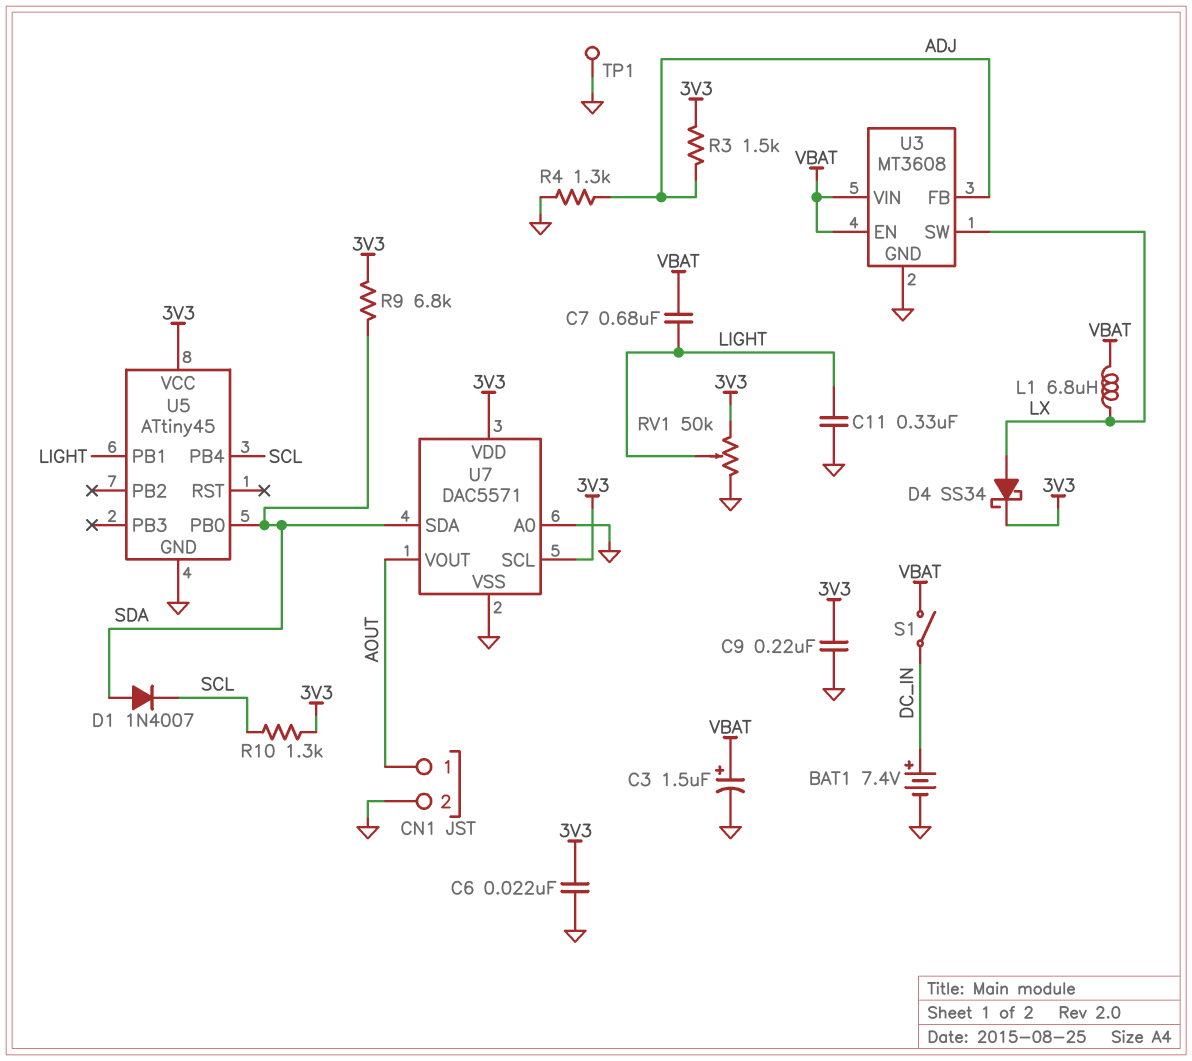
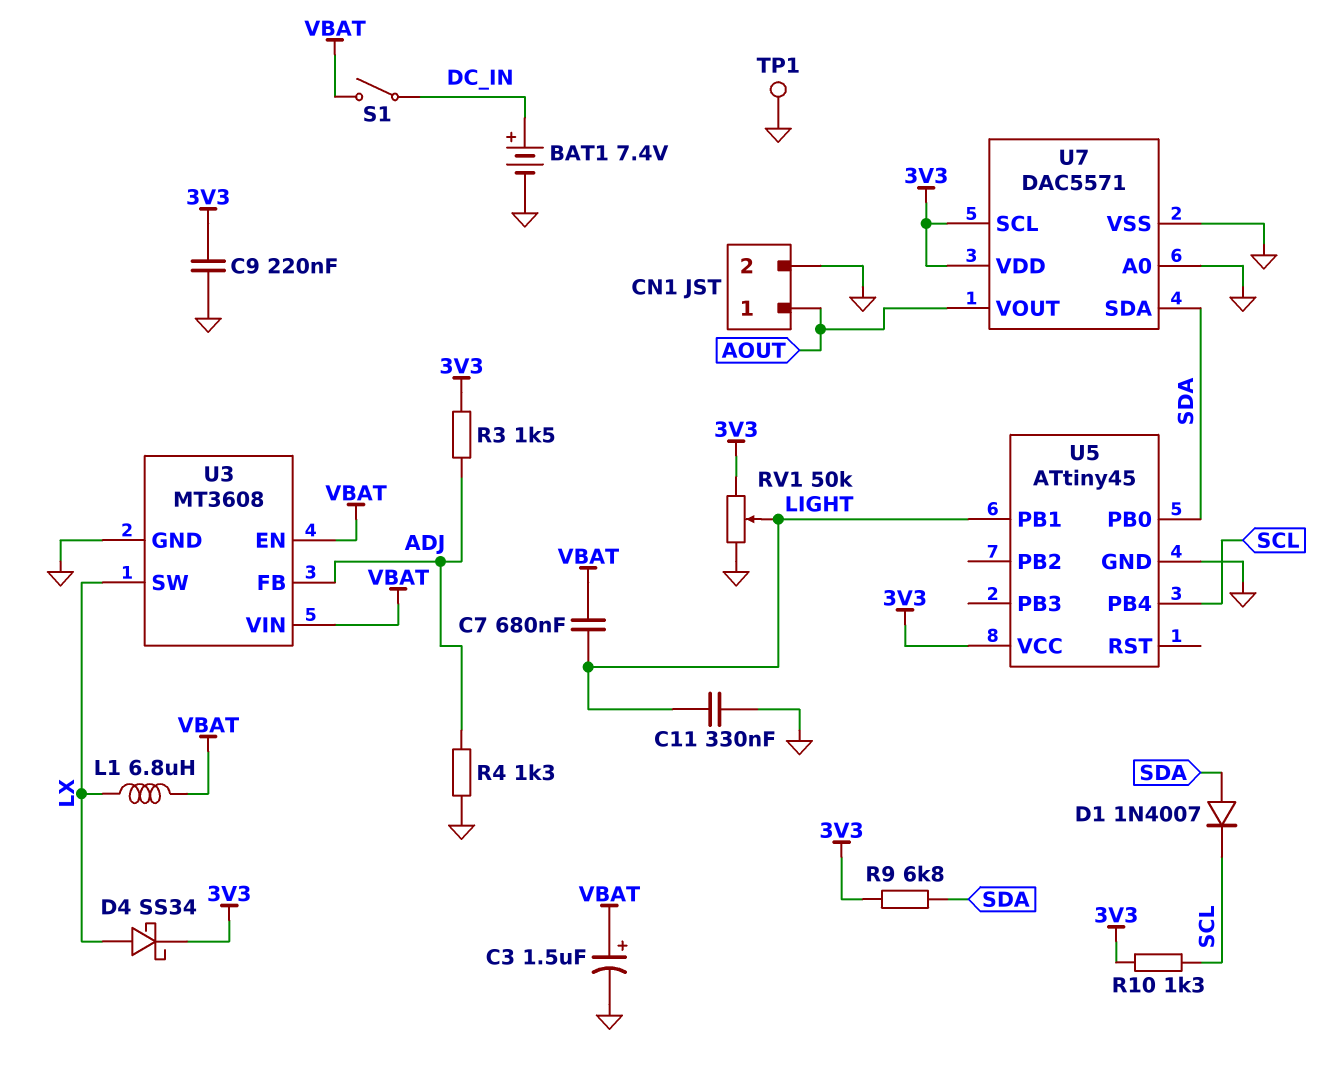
C6: 22nF (3V3, GND) -> none

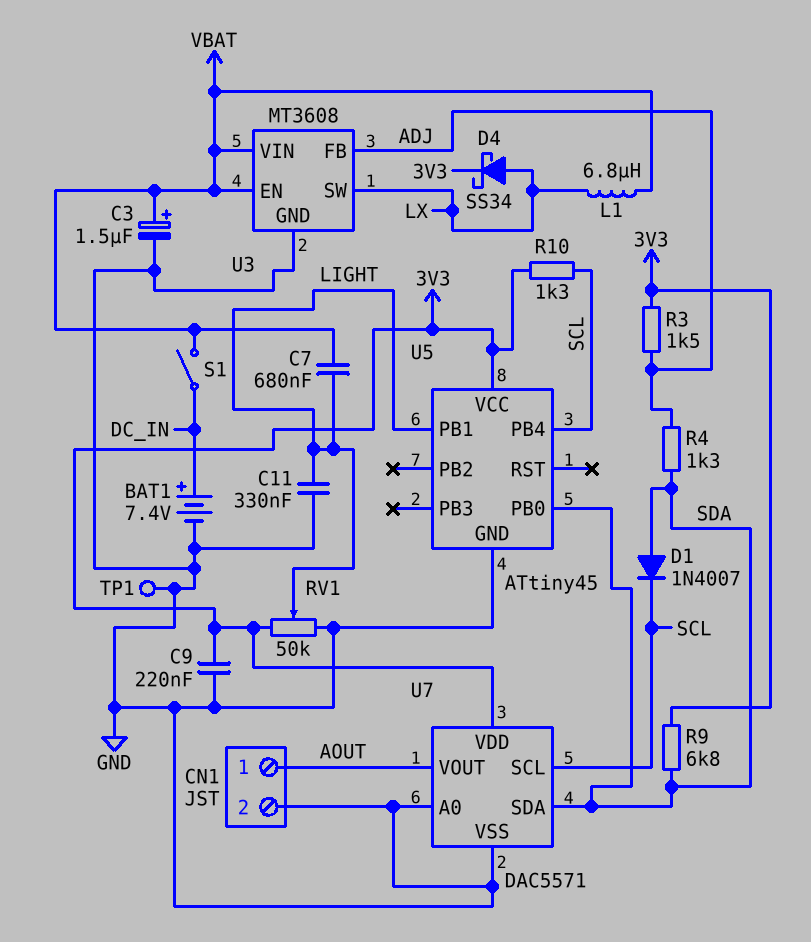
R4: 1.3k (ADJ, GND) -> 1.3k (ADJ, SDA)
U7 pin SCL: 3V3 -> SCL

